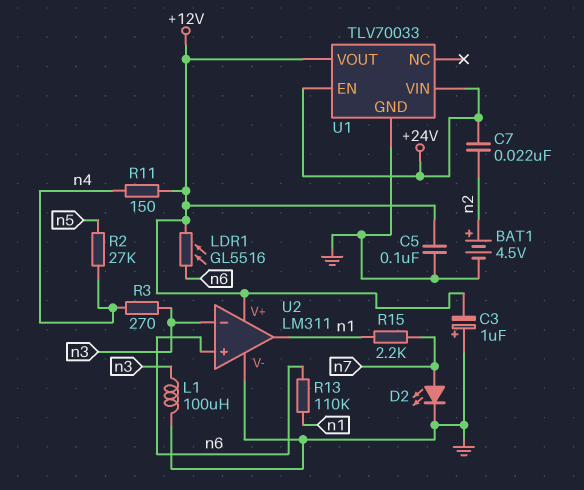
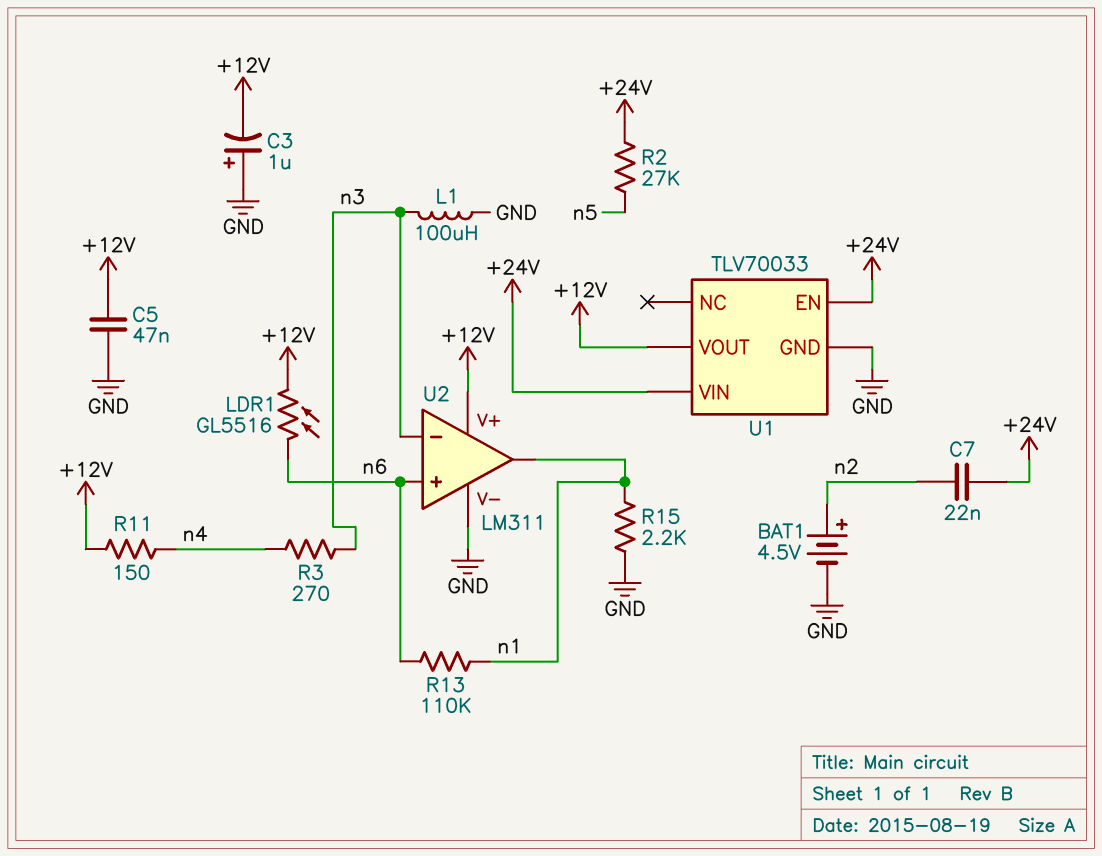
C5: 100nF (+12V, GND) -> 47nF (+12V, GND)
D2: LED (A n7, K GND) -> none
R2: 27k (n4, n5) -> 27k (+24V, n5)
R15: 2.2k (n1, n7) -> 2.2k (GND, n1)

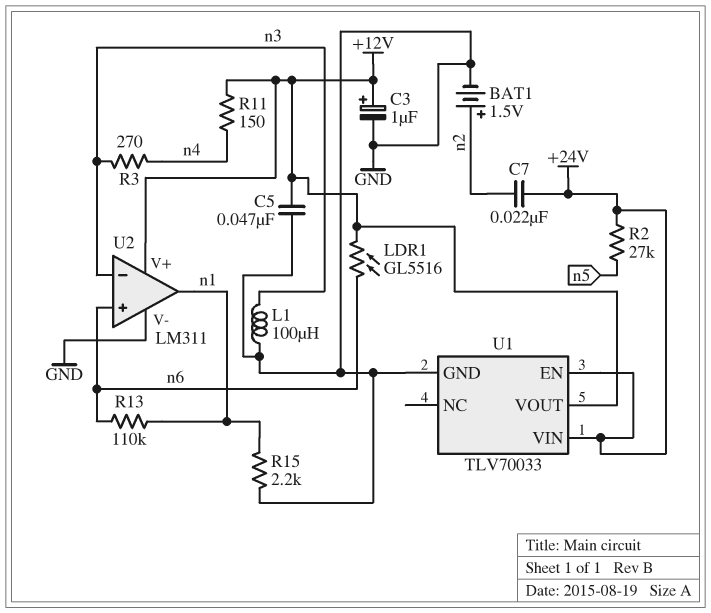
BAT1: 4.5V (plus n2, minus GND) -> 1.5V (plus n2, minus GND)
C3: 1uF (plus GND, minus +12V) -> 1uF (plus +12V, minus GND)

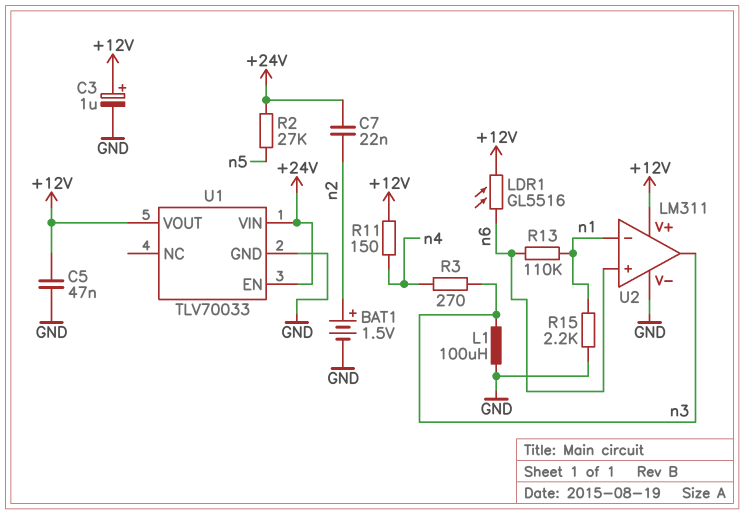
U2 pin in-: n3 -> n1
U2 pin out: n1 -> n3

